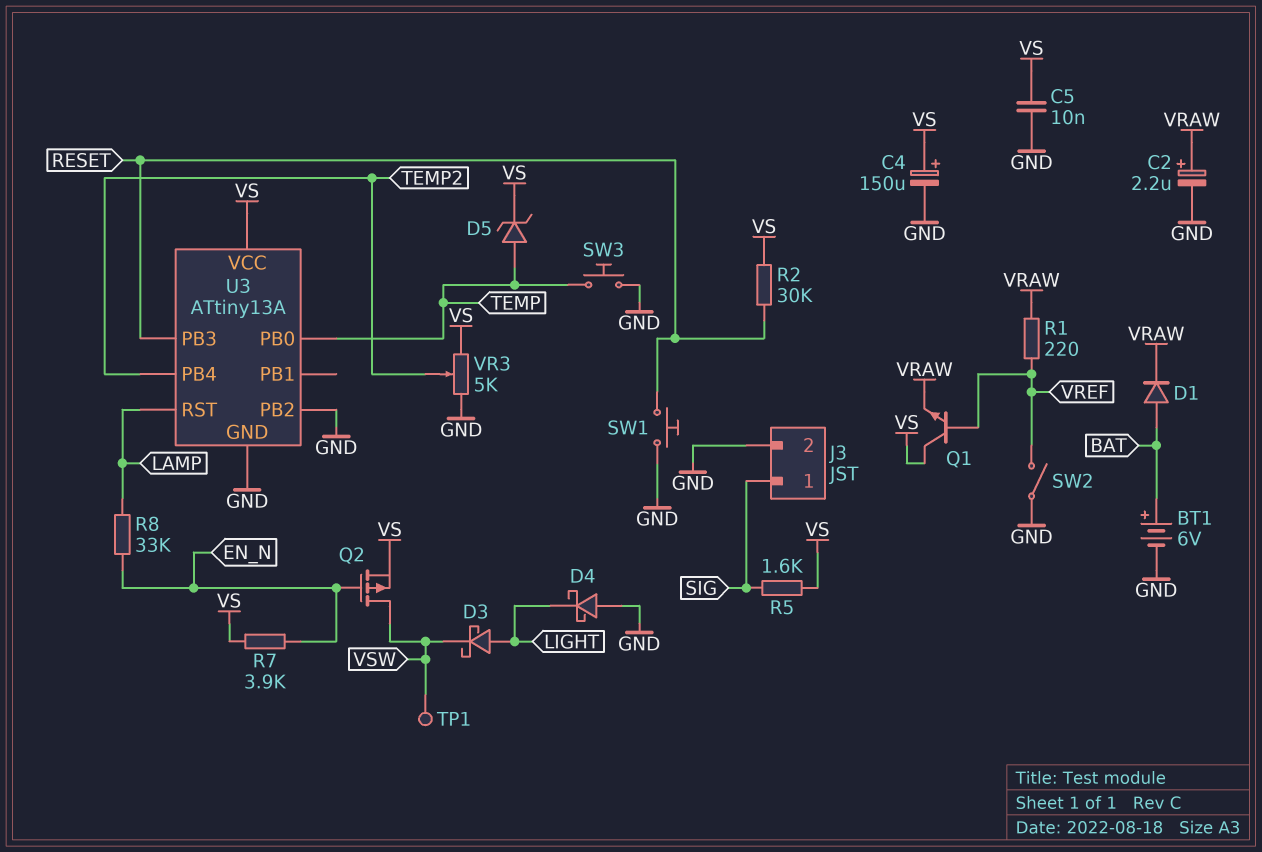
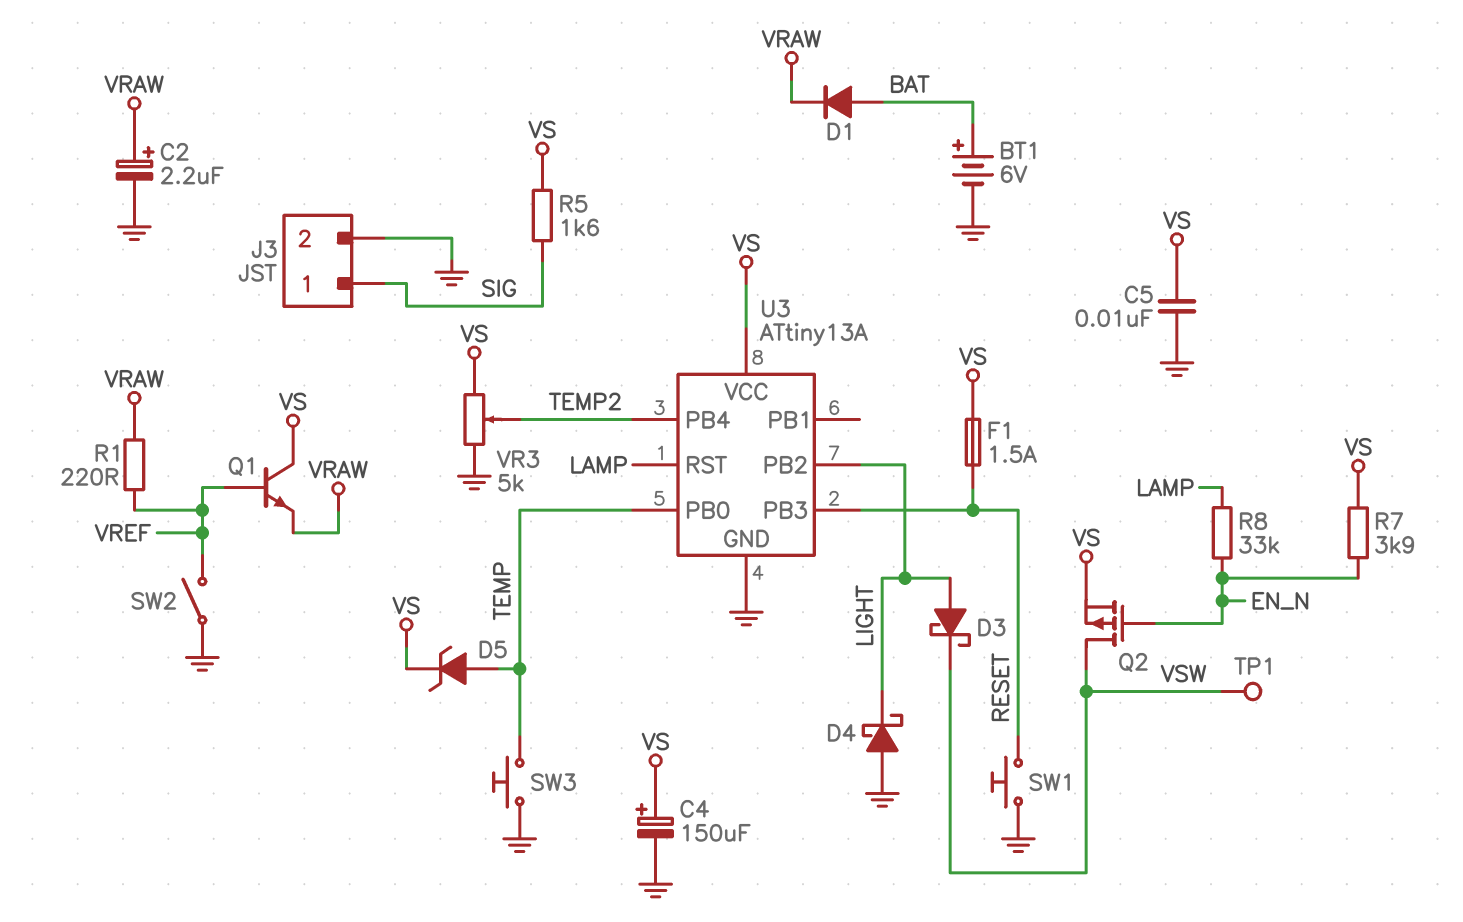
F1: none -> 1.5A (RESET, VS)
R2: 30k (RESET, VS) -> none
U3 pin PB2: GND -> LIGHT

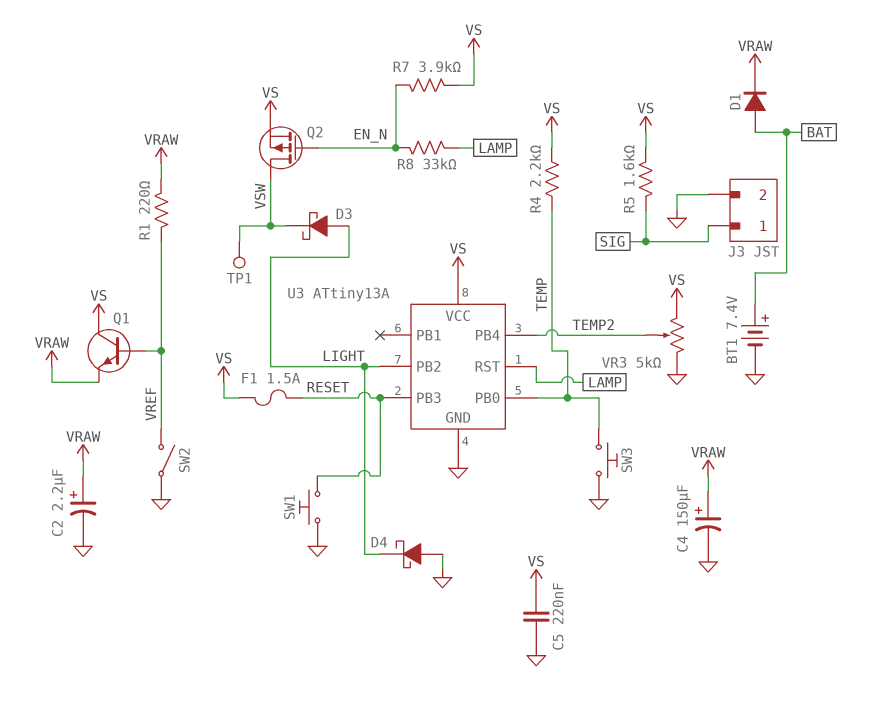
BT1: 6V (plus BAT, minus GND) -> 7.4V (plus BAT, minus GND)
C4: 150uF (plus VS, minus GND) -> 150uF (plus VRAW, minus GND)
C5: 10nF (GND, VS) -> 220nF (GND, VS)
D5: zener (A TEMP, K VS) -> none
R4: none -> 2.2k (TEMP, VS)

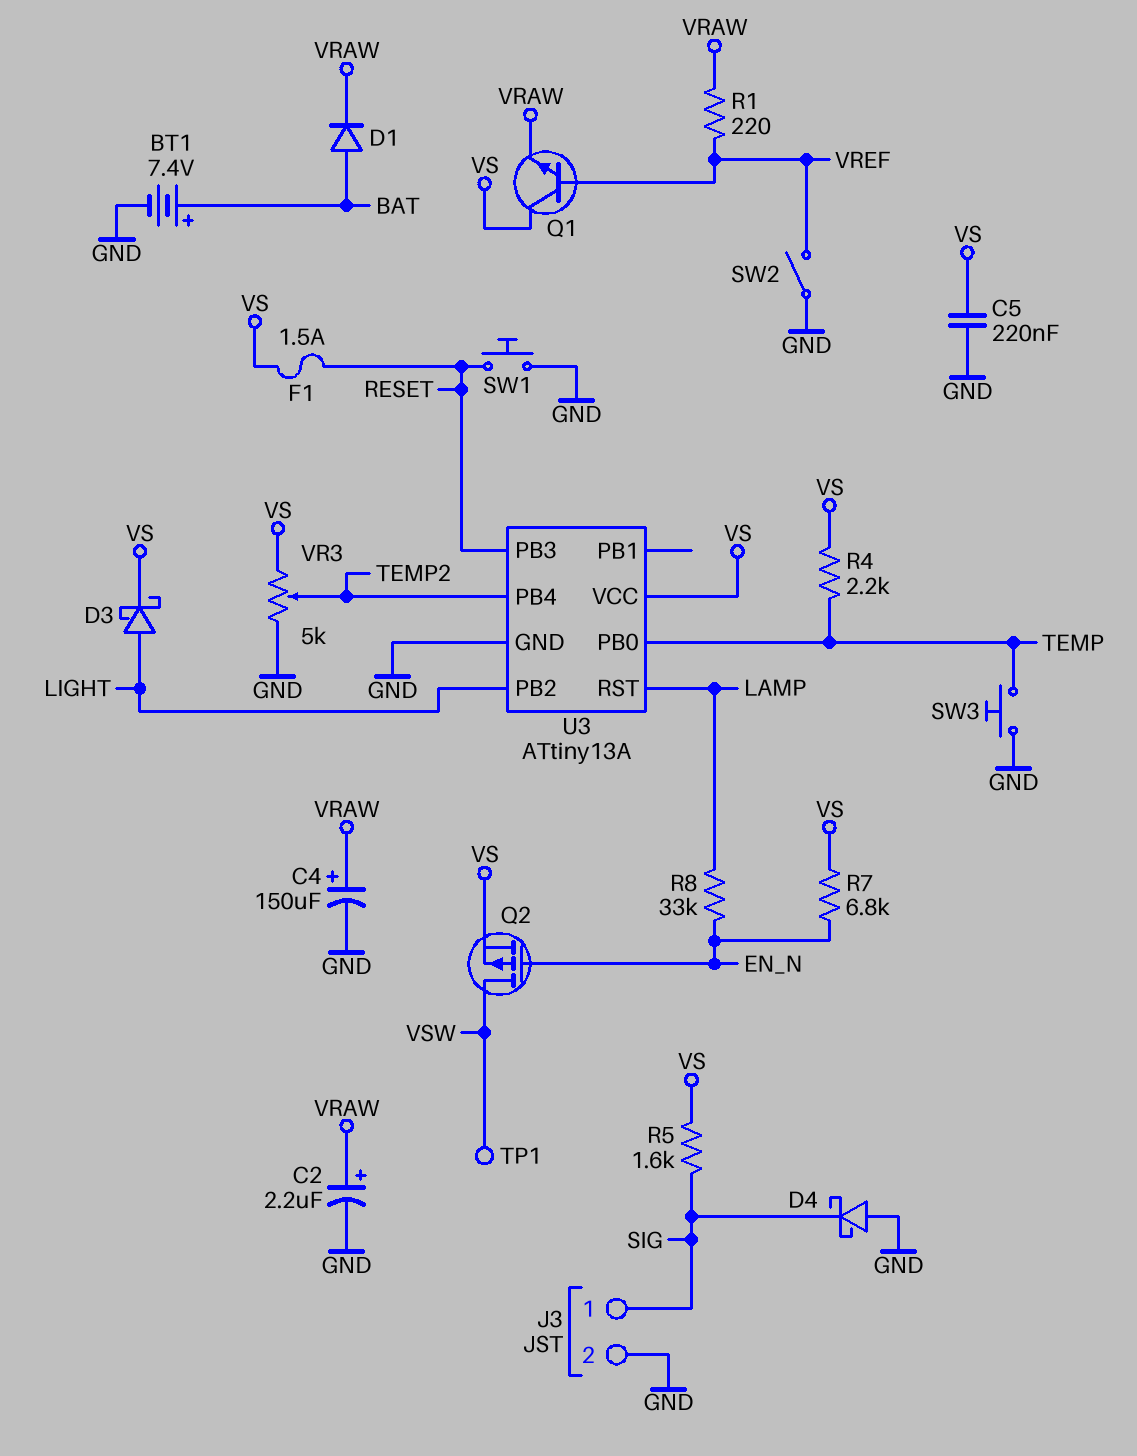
D3: schottky (A LIGHT, K VSW) -> schottky (A LIGHT, K VS)
D4: schottky (A GND, K LIGHT) -> schottky (A GND, K SIG)
R7: 3.9k (EN_N, VS) -> 6.8k (EN_N, VS)

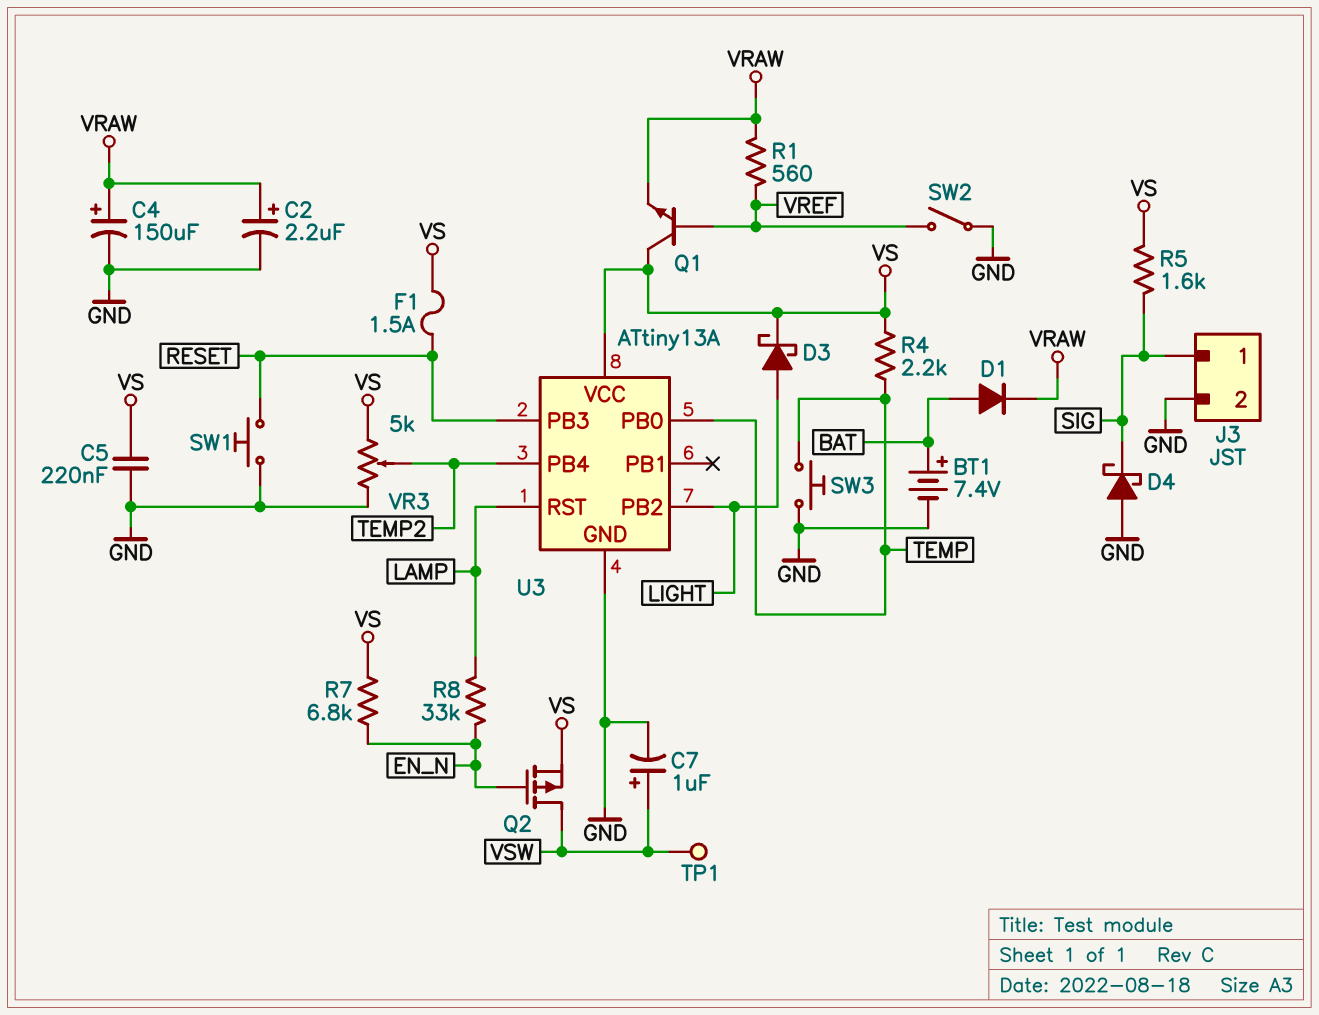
C7: none -> 1uF (plus VSW, minus GND)
R1: 220 (VRAW, VREF) -> 560 (VRAW, VREF)

